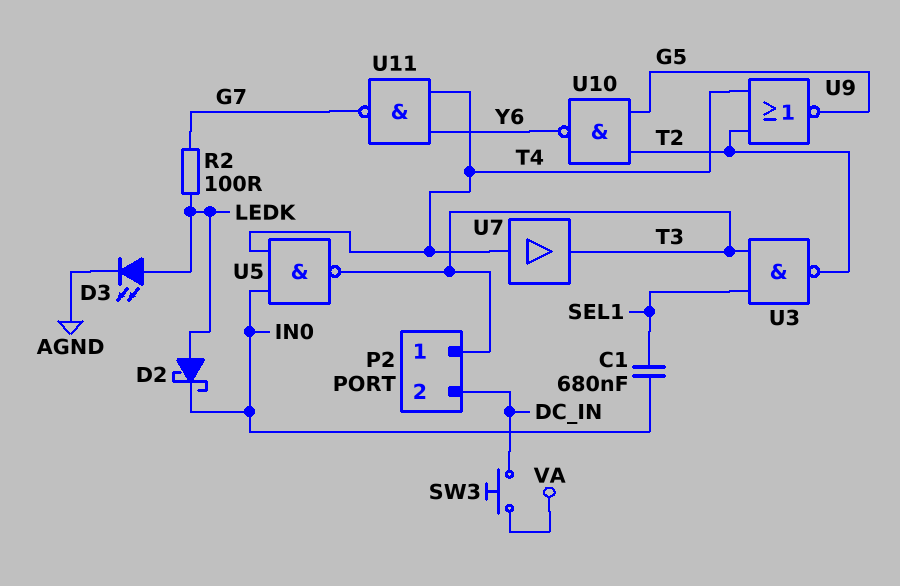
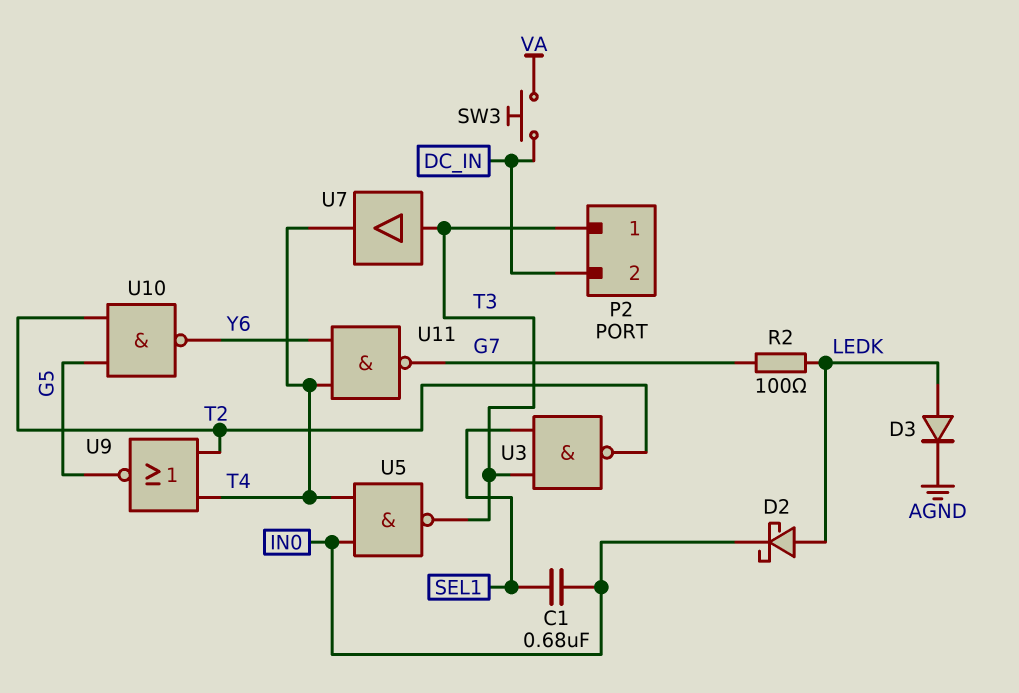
D3: LED (A LEDK, K AGND) -> diode (A LEDK, K AGND)
U7: buffer (in T4, out T3) -> buffer (in T3, out T4)

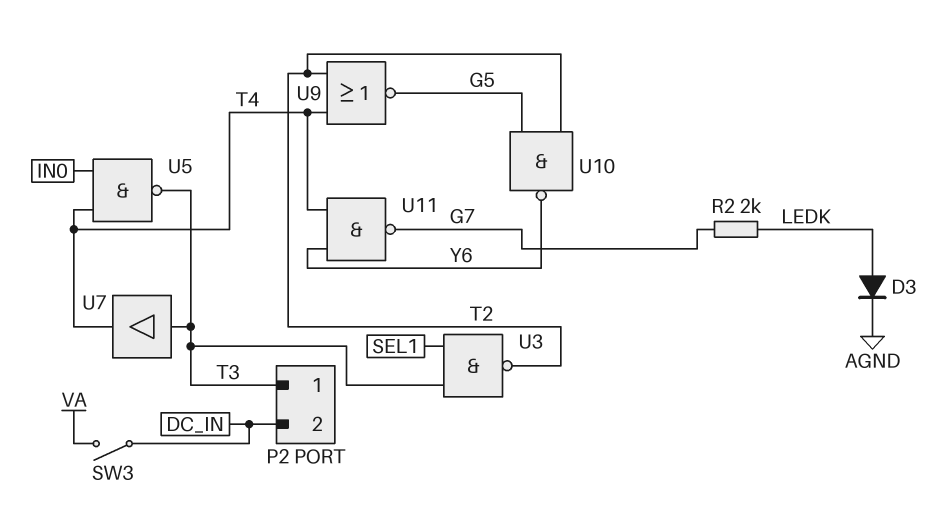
C1: 680nF (IN0, SEL1) -> none
D2: schottky (A LEDK, K IN0) -> none
R2: 100 (G7, LEDK) -> 2k (G7, LEDK)
SW3: button (DC_IN, VA) -> switch (DC_IN, VA)

